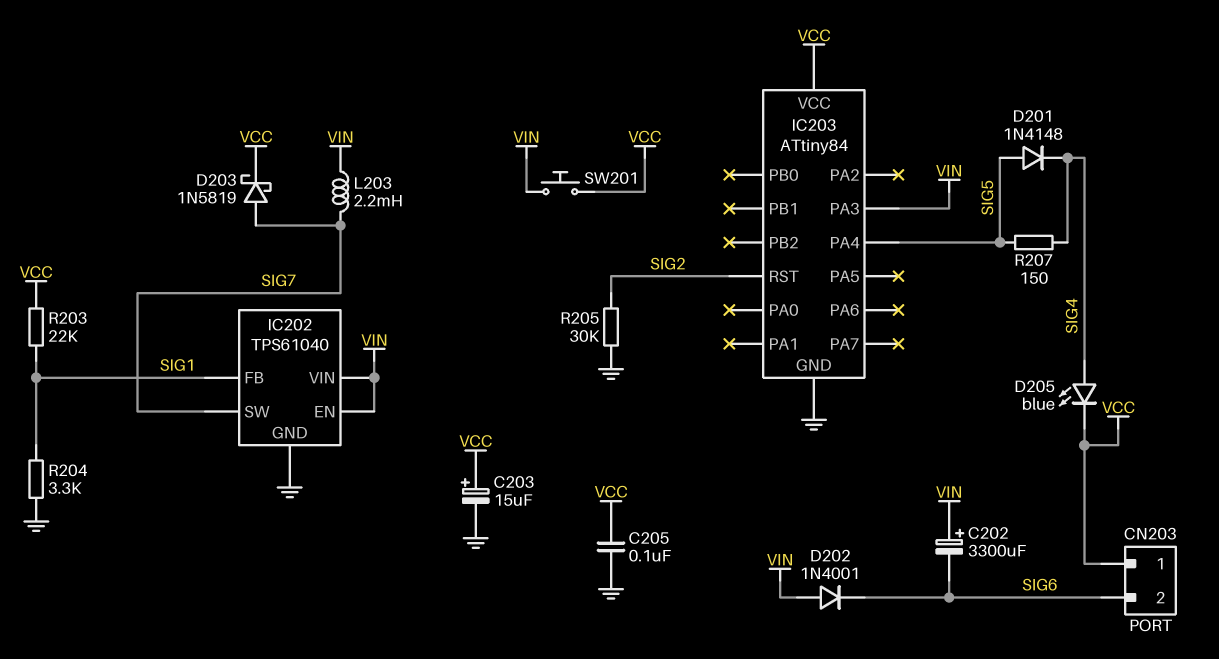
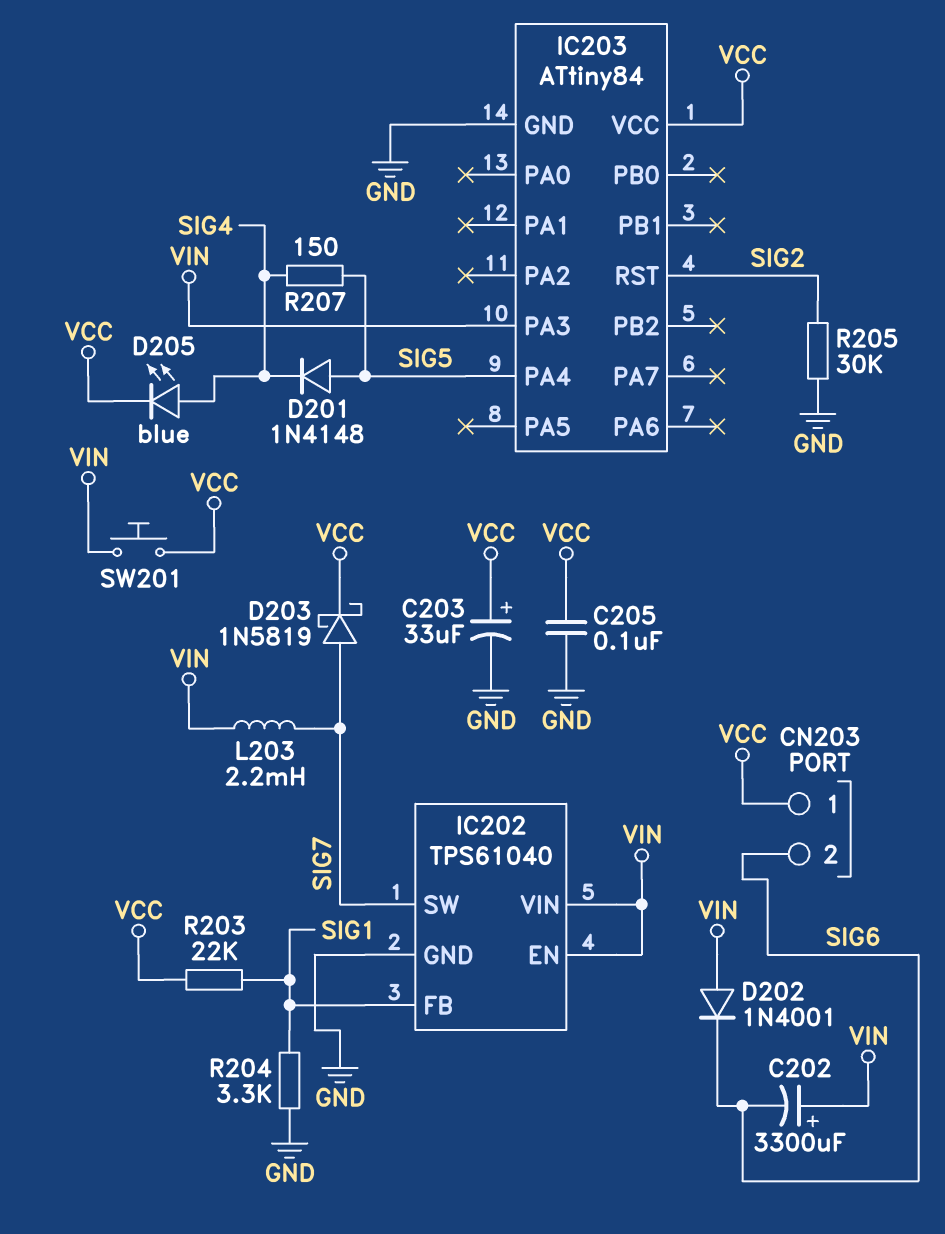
C203: 15uF (plus VCC, minus GND) -> 33uF (plus VCC, minus GND)

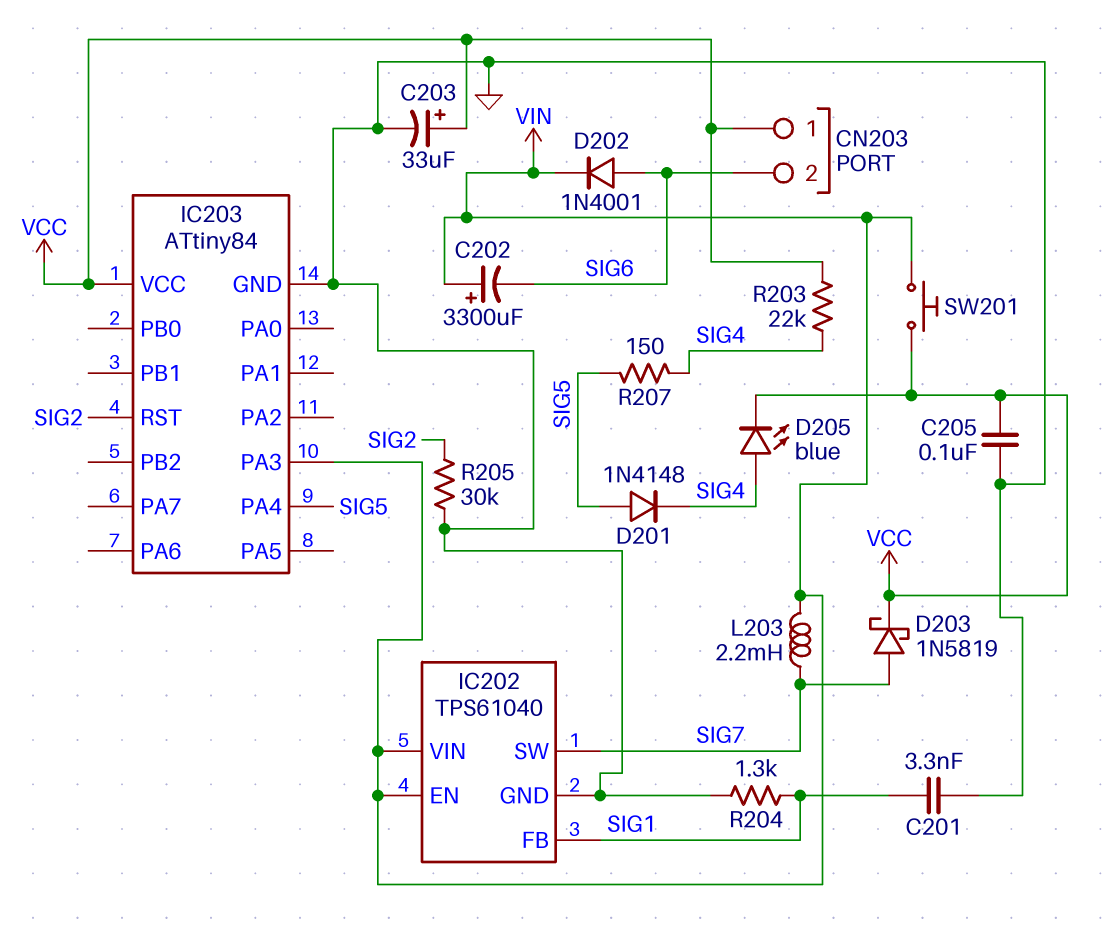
C201: none -> 3.3nF (GND, SIG1)
D202: diode 1N4001 (A VIN, K SIG6) -> diode 1N4001 (A SIG6, K VIN)
R203: 22k (SIG1, VCC) -> 22k (SIG4, VCC)
R204: 3.3k (GND, SIG1) -> 1.3k (GND, SIG1)

